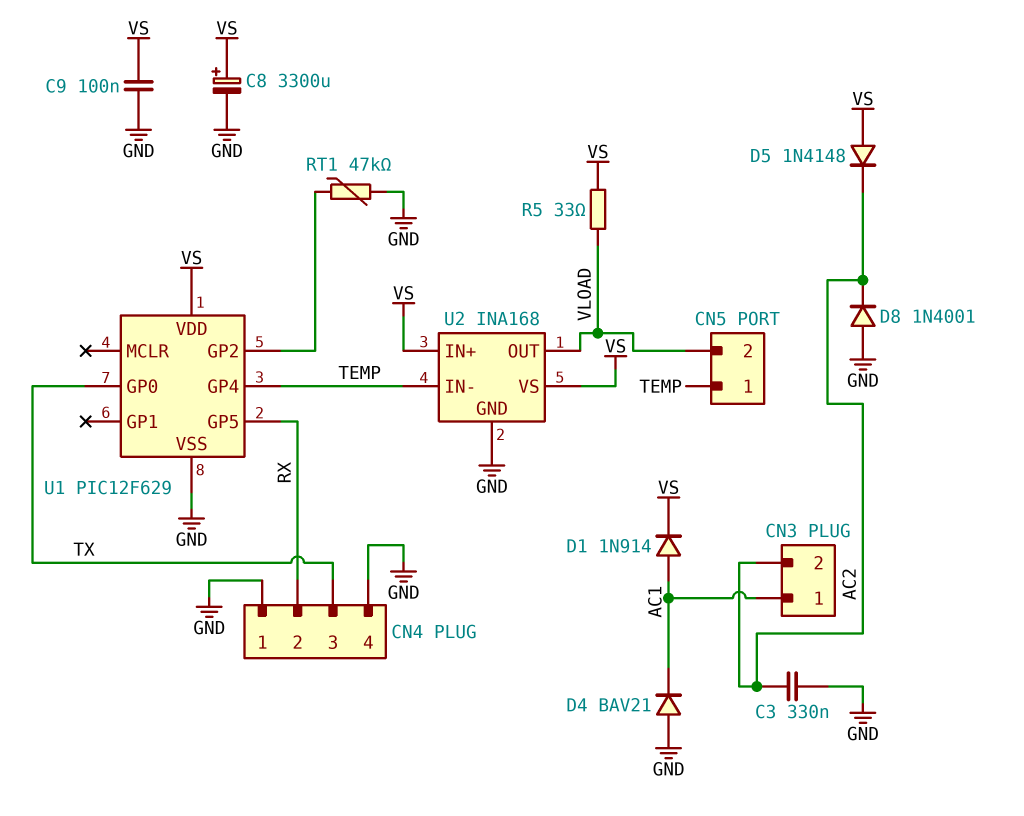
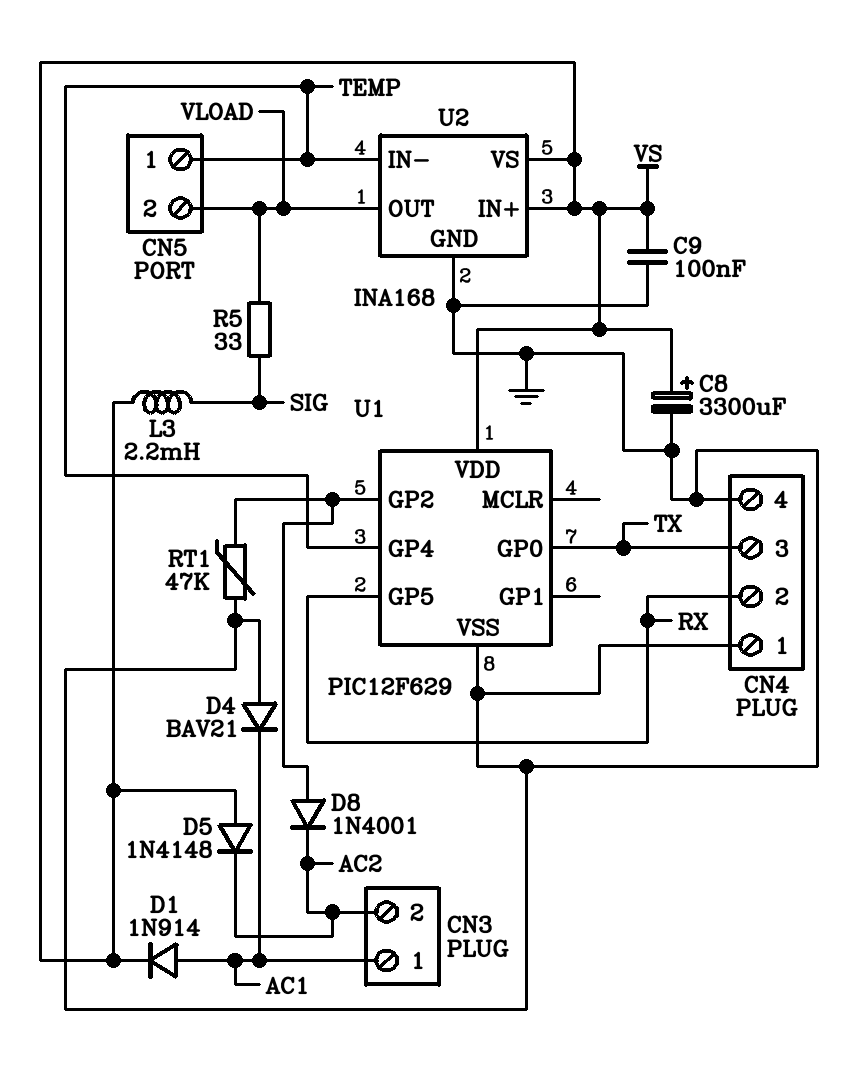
C3: 330nF (AC2, GND) -> none
D8: diode 1N4001 (A GND, K AC2) -> diode 1N4001 (A U1/GP2, K AC2)
L3: none -> 2.2mH (SIG, VS)
R5: 33 (VLOAD, VS) -> 33 (SIG, VLOAD)

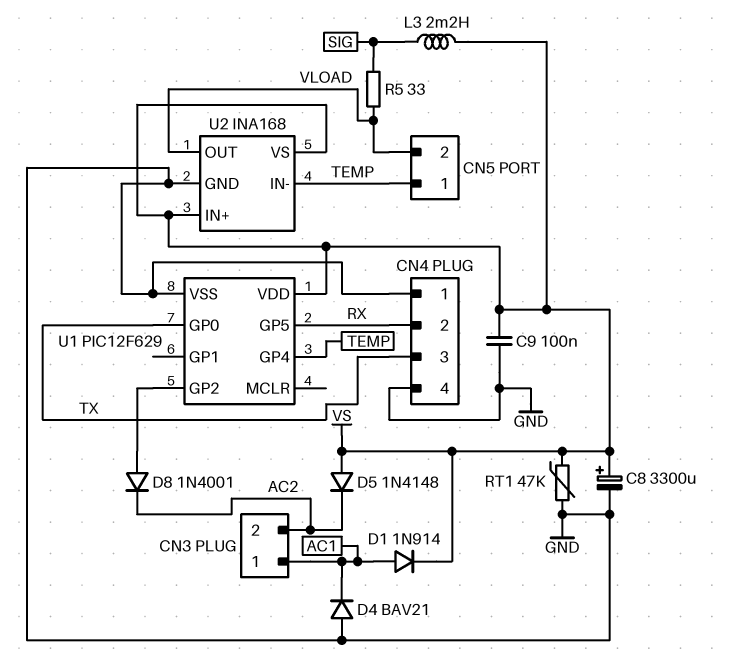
RT1: 47k (GND, U1/GP2) -> 47k (GND, VS)

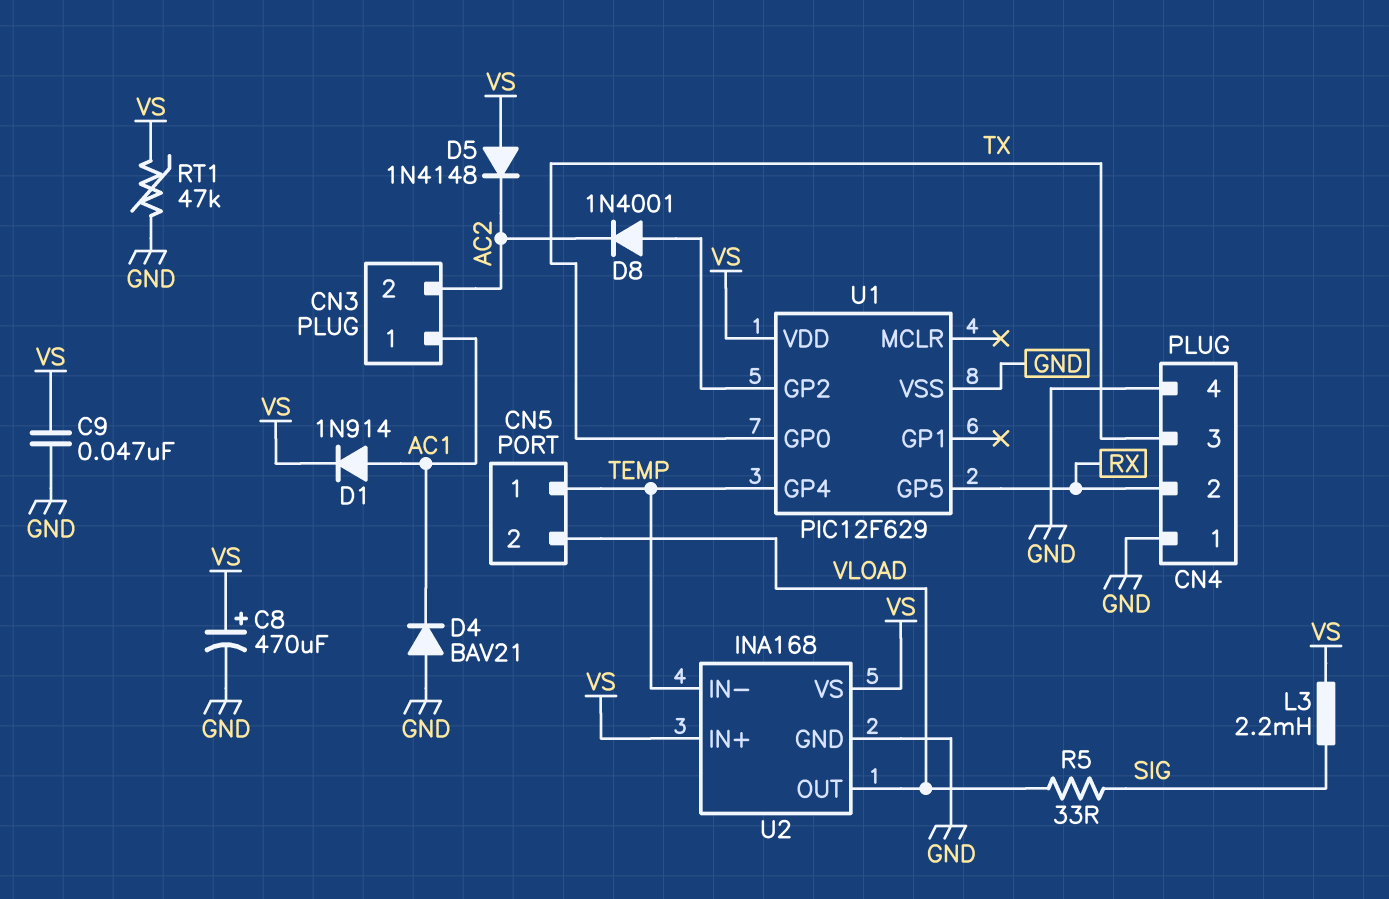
C8: 3300uF (plus VS, minus GND) -> 470uF (plus VS, minus GND)
C9: 100nF (GND, VS) -> 47nF (GND, VS)

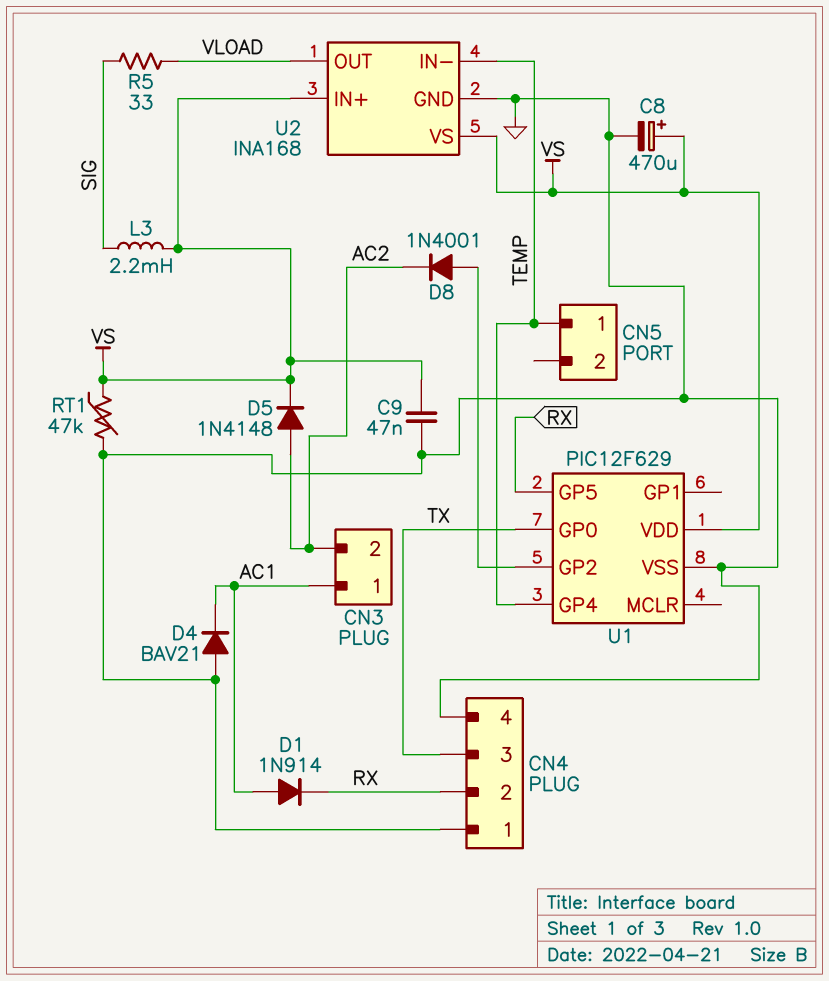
CN5 pin 2: VLOAD -> none
D1: diode 1N914 (A AC1, K VS) -> diode 1N914 (A AC1, K RX)
D5: diode 1N4148 (A VS, K AC2) -> diode 1N4148 (A AC2, K VS)

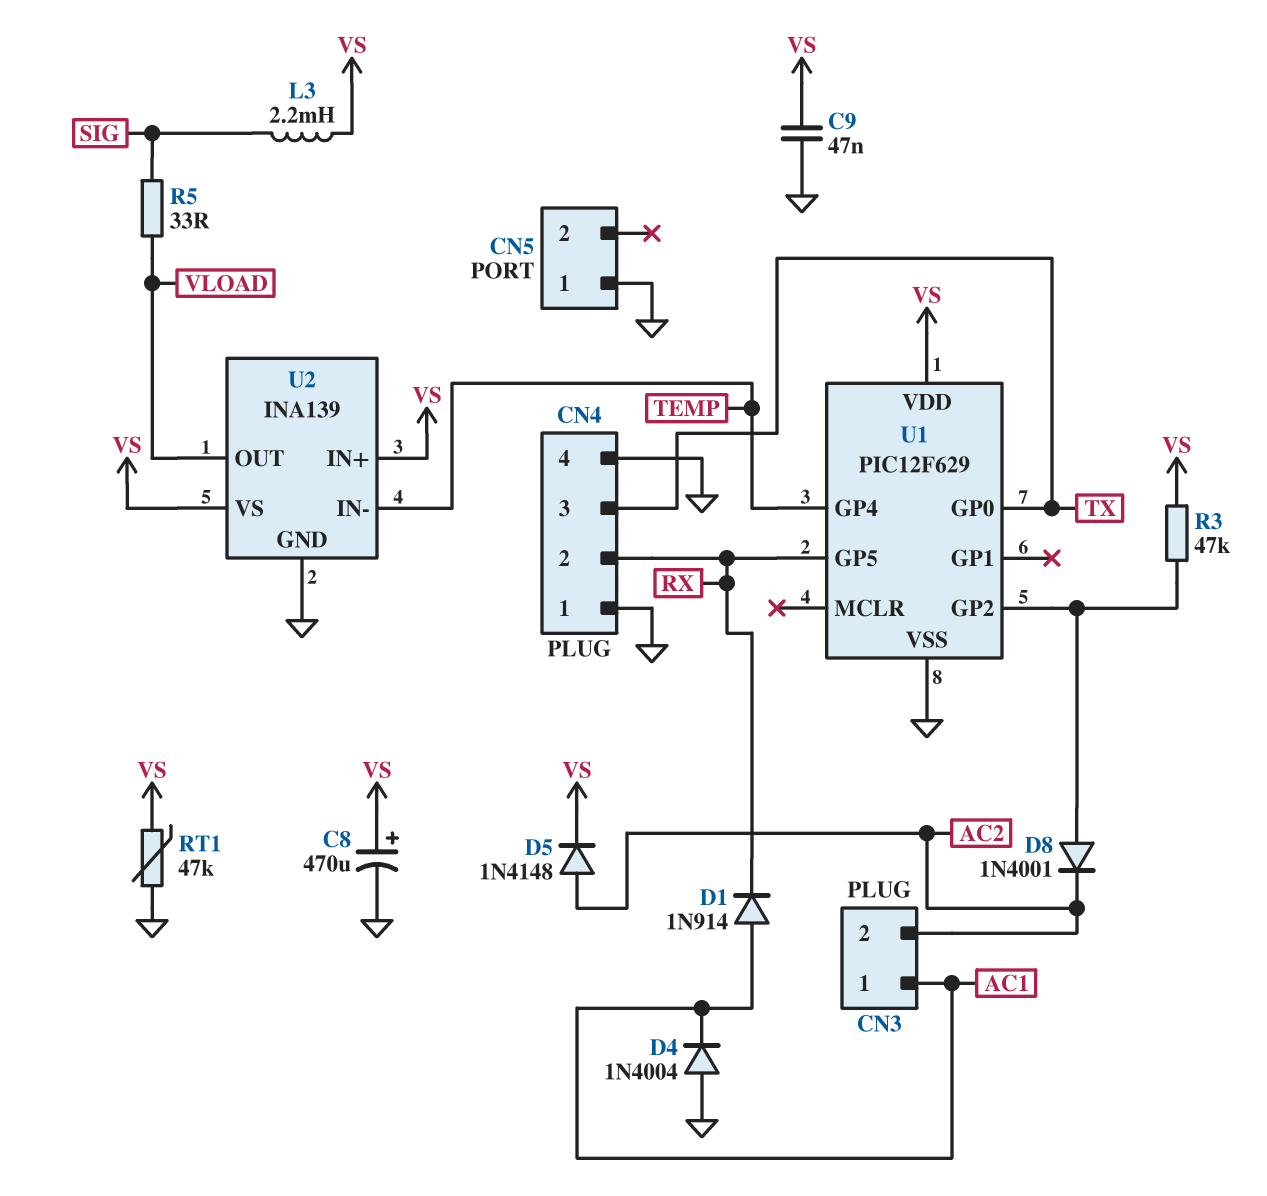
CN5 pin 1: TEMP -> GND
D4: diode BAV21 (A GND, K AC1) -> diode 1N4004 (A GND, K AC1)
R3: none -> 47k (U1/GP2, VS)
U2: INA168 -> INA139

